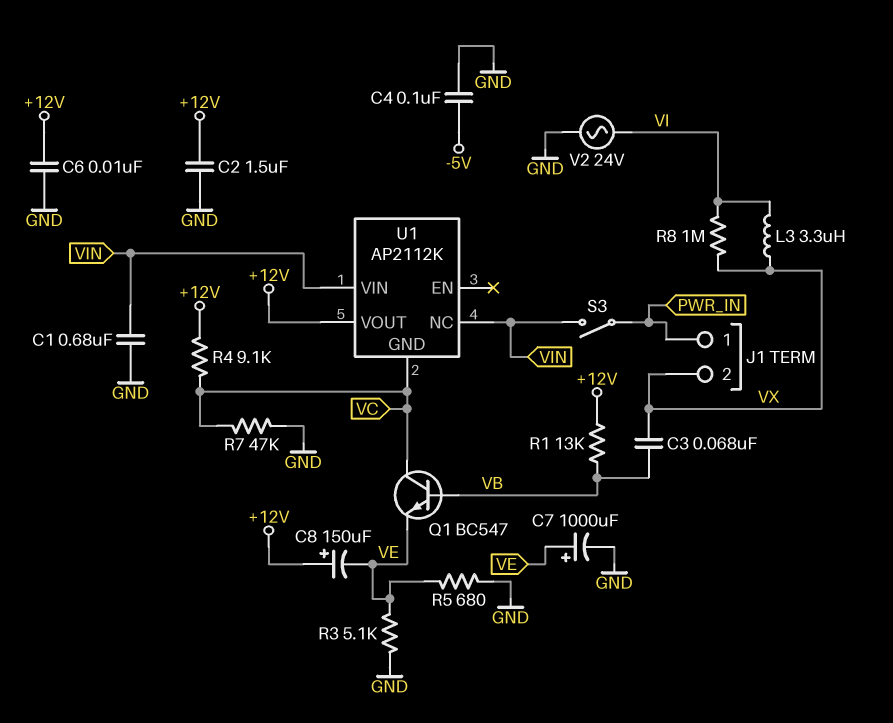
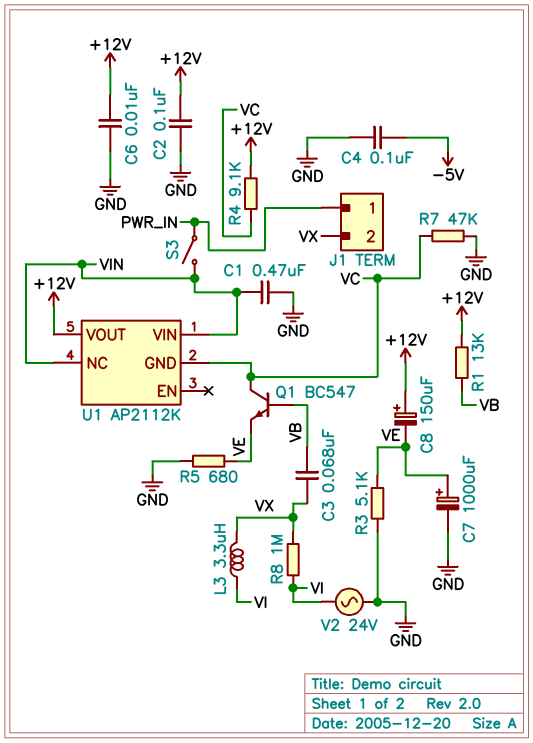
C1: 680nF (GND, VIN) -> 470nF (GND, VIN)
C2: 1.5uF (+12V, GND) -> 100nF (+12V, GND)

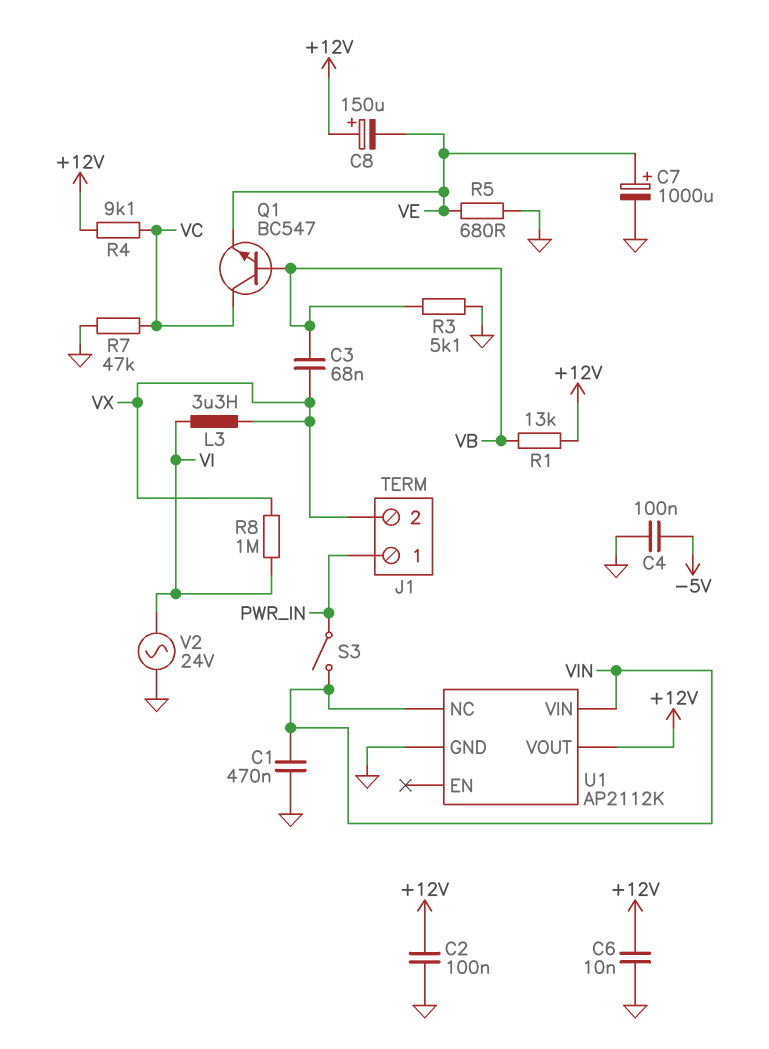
R3: 5.1k (GND, VE) -> 5.1k (GND, VB)
U1 pin GND: VC -> GND

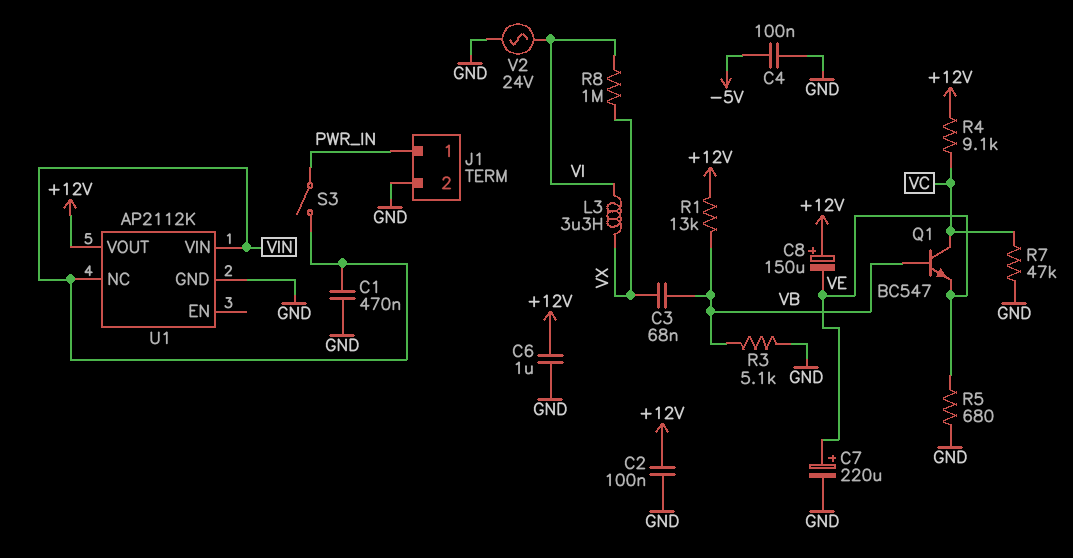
C6: 10nF (+12V, GND) -> 1uF (+12V, GND)
C7: 1000uF (plus VE, minus GND) -> 220uF (plus VE, minus GND)
J1 pin 2: VX -> GND

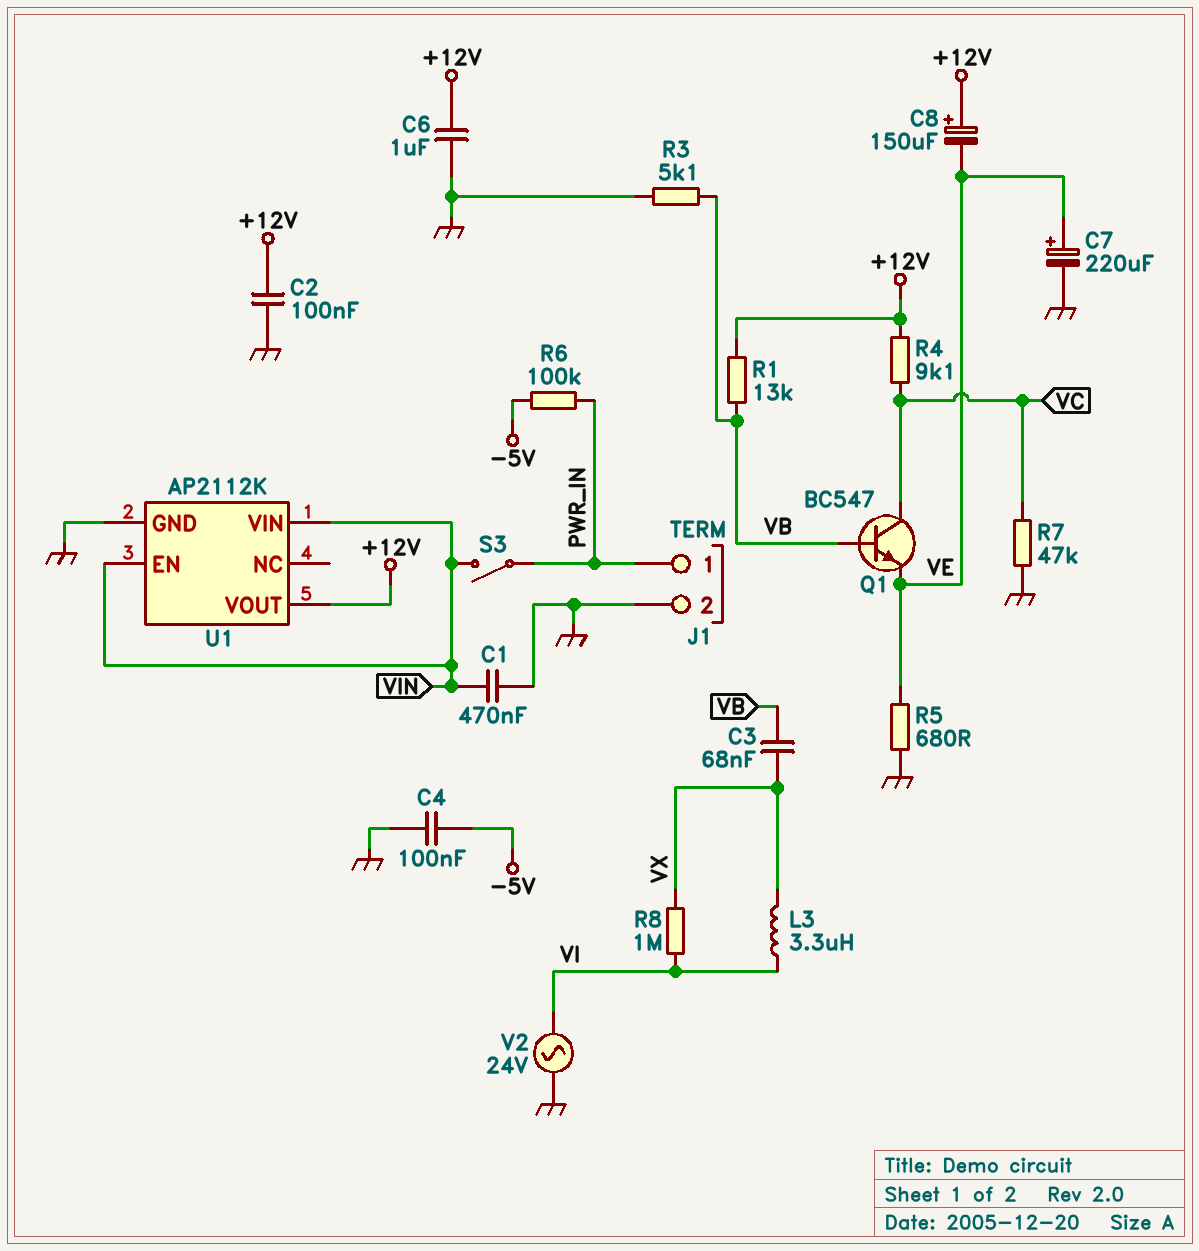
R6: none -> 100k (-5V, PWR_IN)
U1 pin EN: none -> VIN
U1 pin NC: VIN -> none

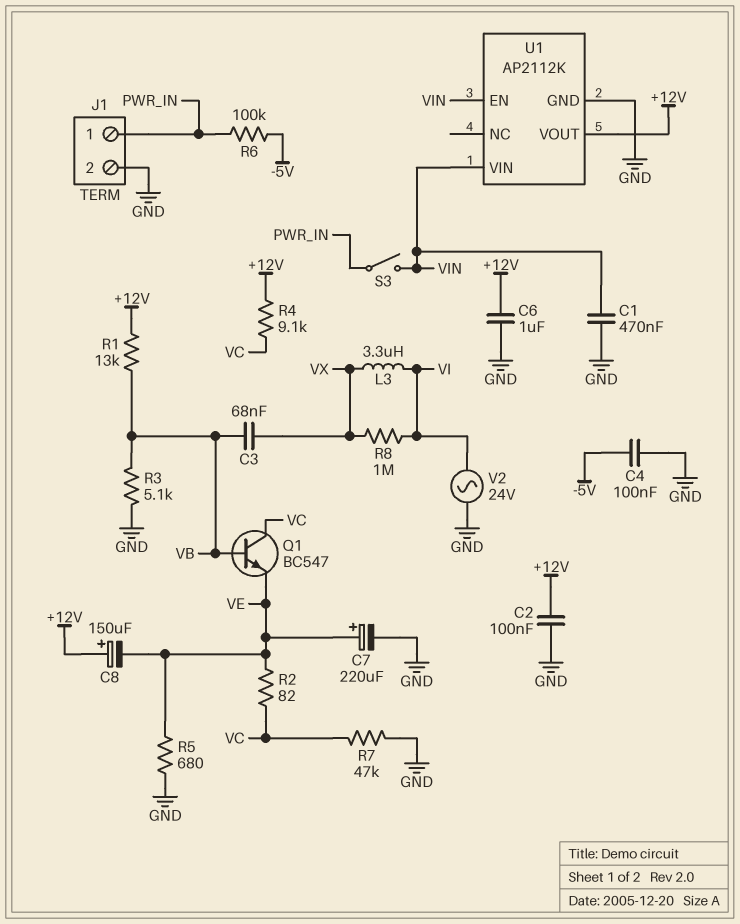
R2: none -> 82 (VC, VE)

